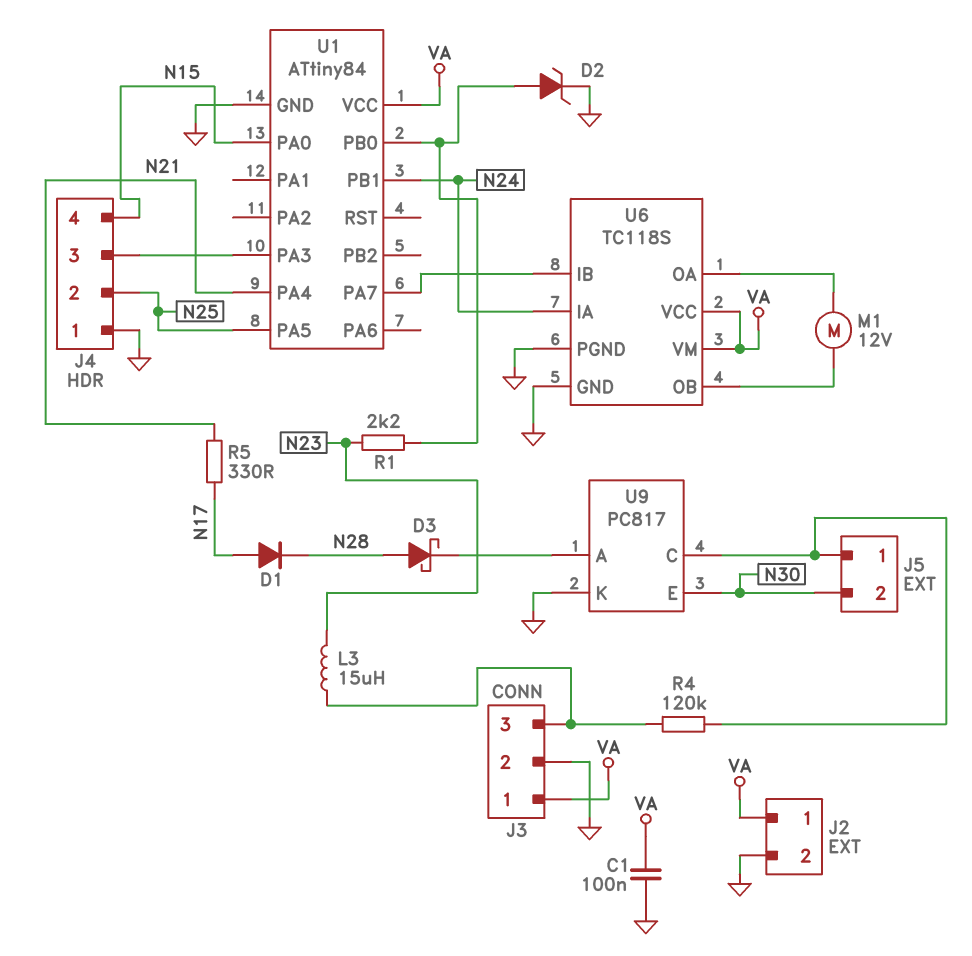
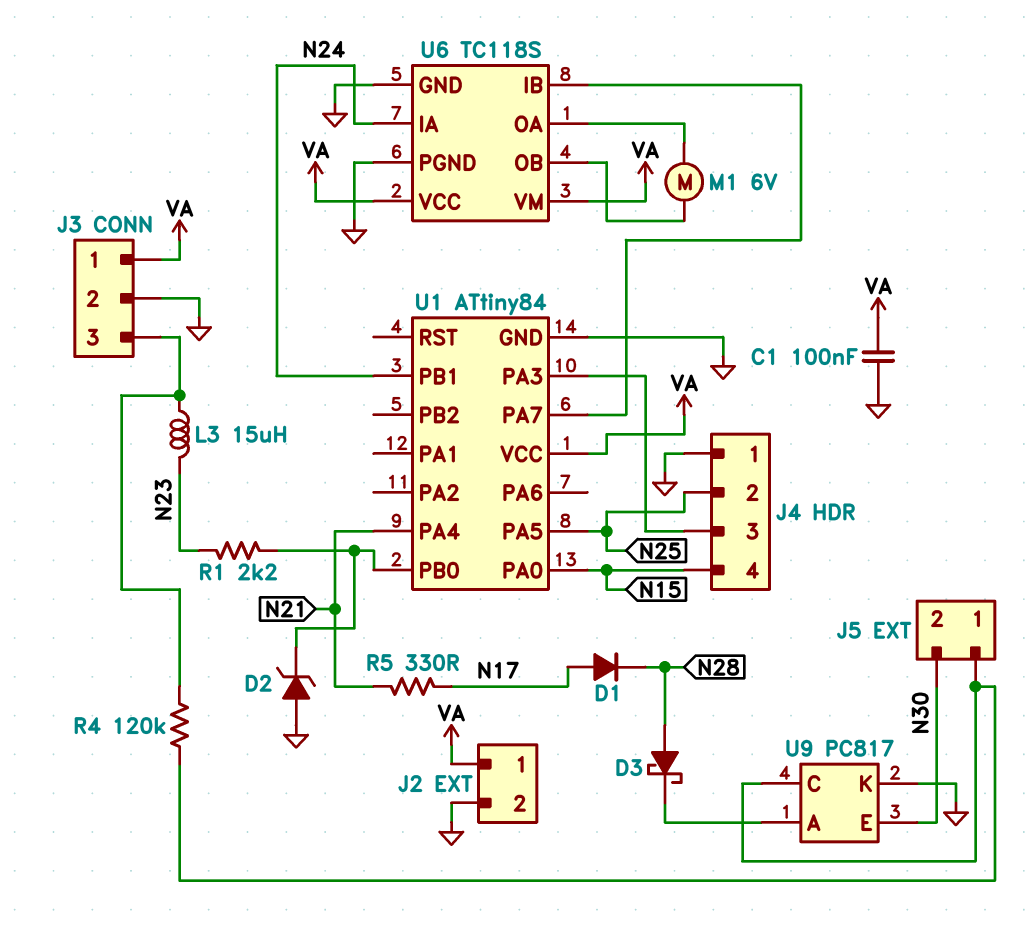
D2: zener (A U1/PB0, K GND) -> zener (A GND, K U1/PB0)
M1: motor 12V (U6/OA, U6/OB) -> motor 6V (U6/OA, U6/OB)

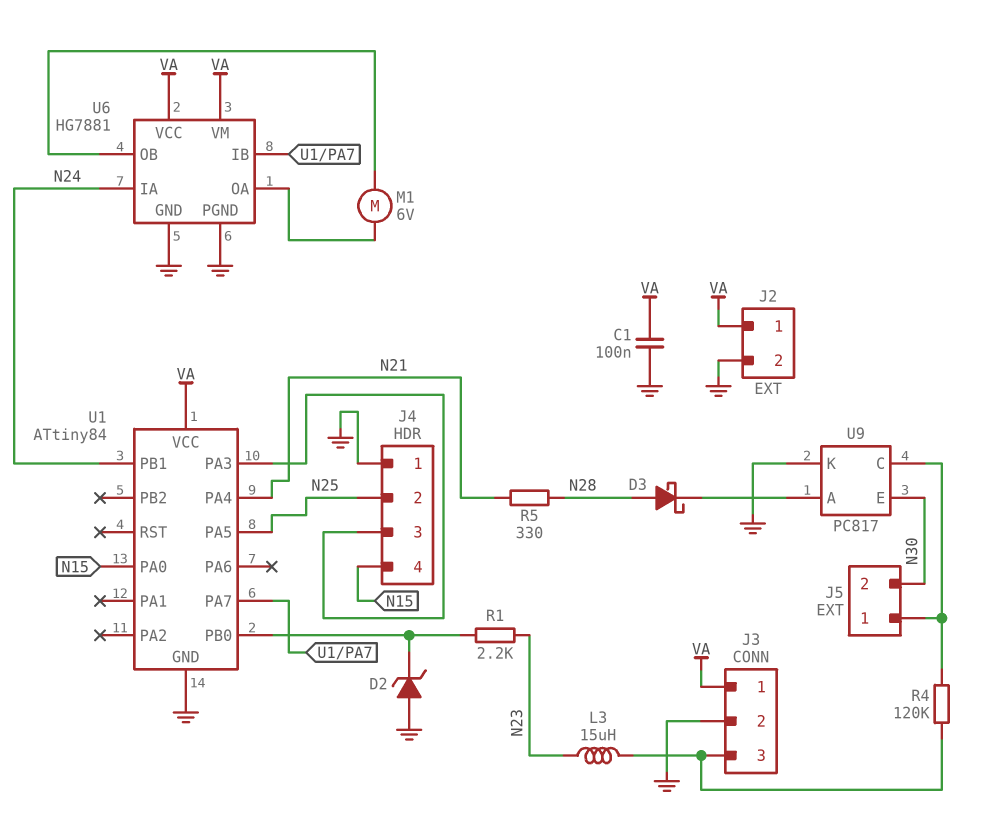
D1: diode (A N17, K N28) -> none
R5: 330 (N17, N21) -> 330 (N21, N28)
U6: TC118S -> HG7881

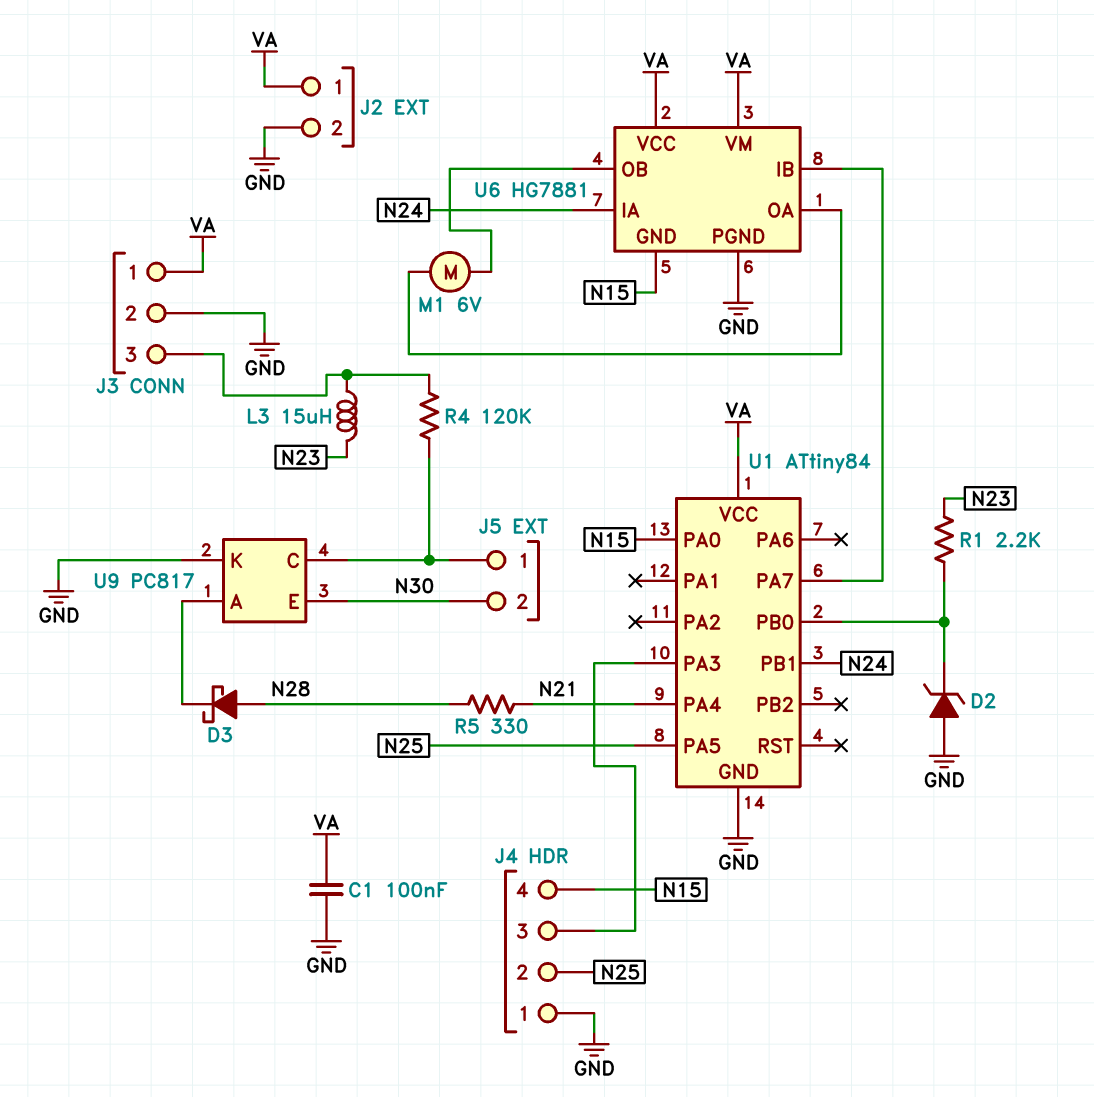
U6 pin GND: GND -> N15

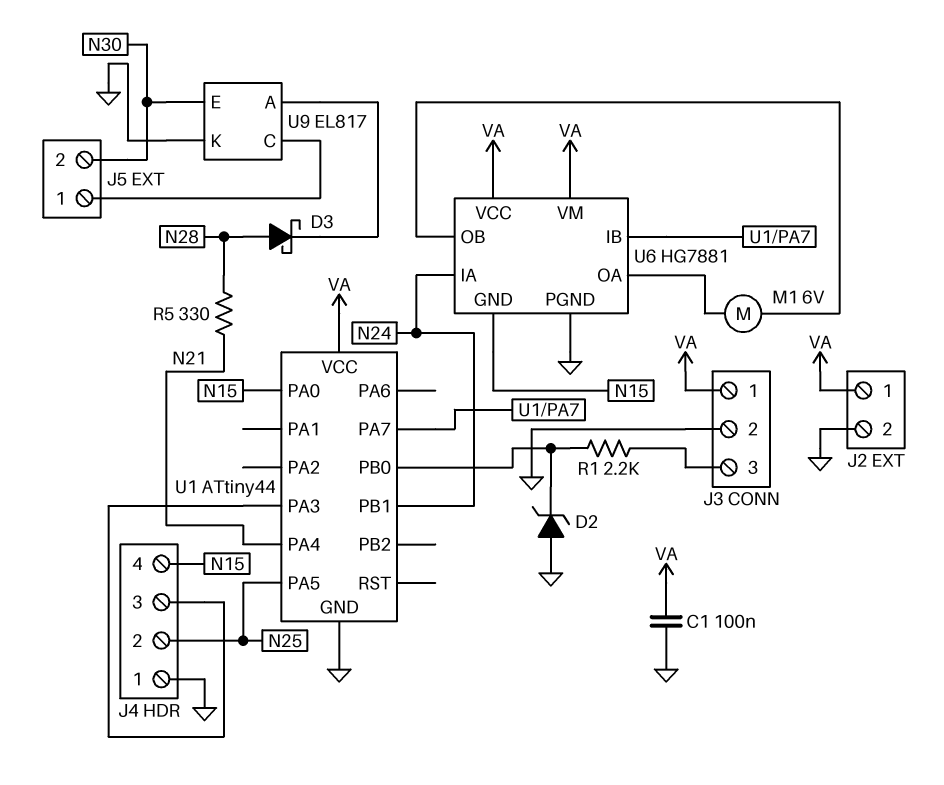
L3: 15uH (J3/3, N23) -> none
R1: 2.2k (N23, U1/PB0) -> 2.2k (J3/3, U1/PB0)
R4: 120k (J3/3, J5/1) -> none
U1: ATtiny84 -> ATtiny44
U9: PC817 -> EL817

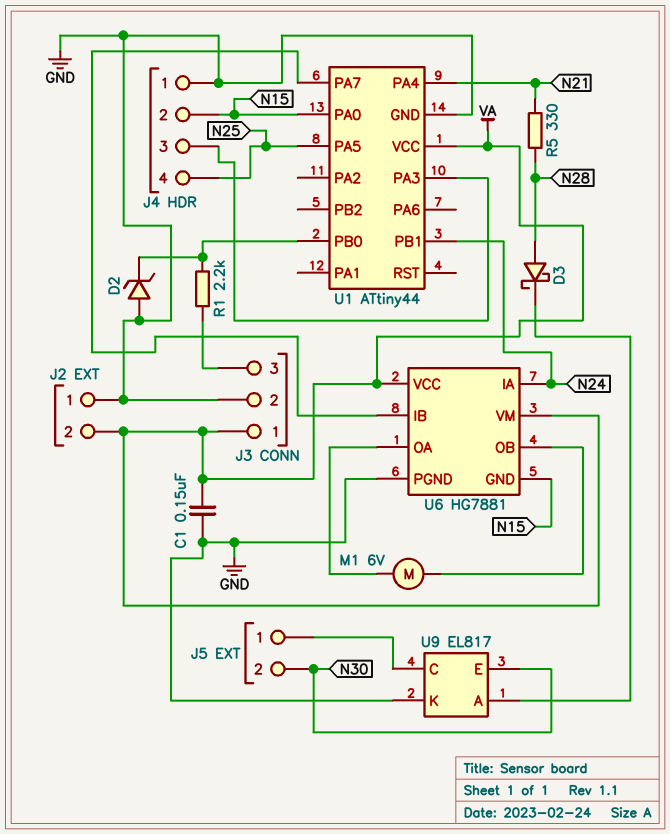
C1: 100nF (GND, VA) -> 150nF (GND, VA)
J2 pin 1: VA -> GND
J2 pin 2: GND -> VA
J4 pin 2: N25 -> N15
J4 pin 4: N15 -> N25

